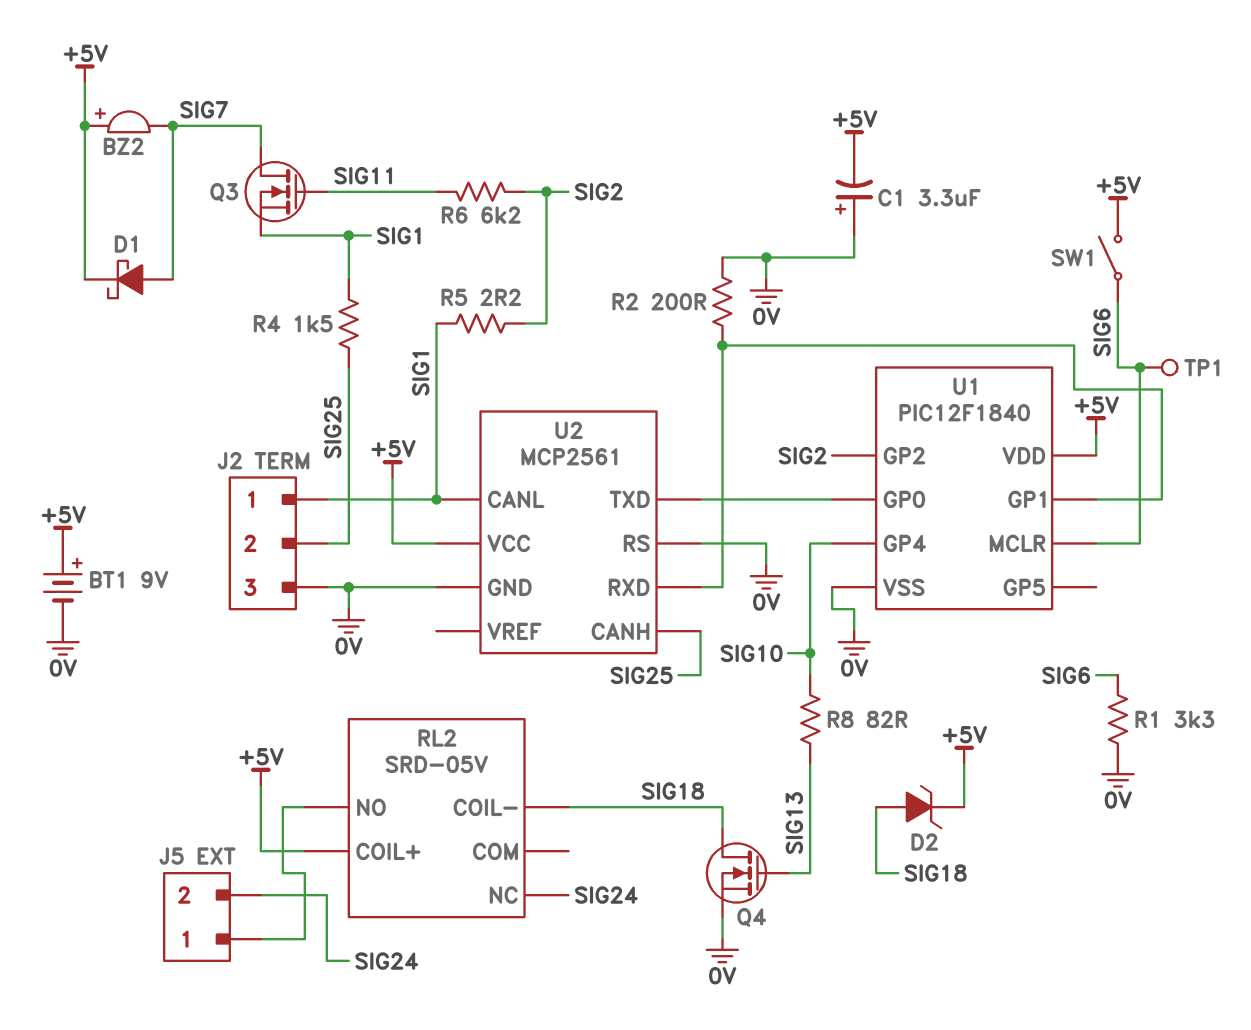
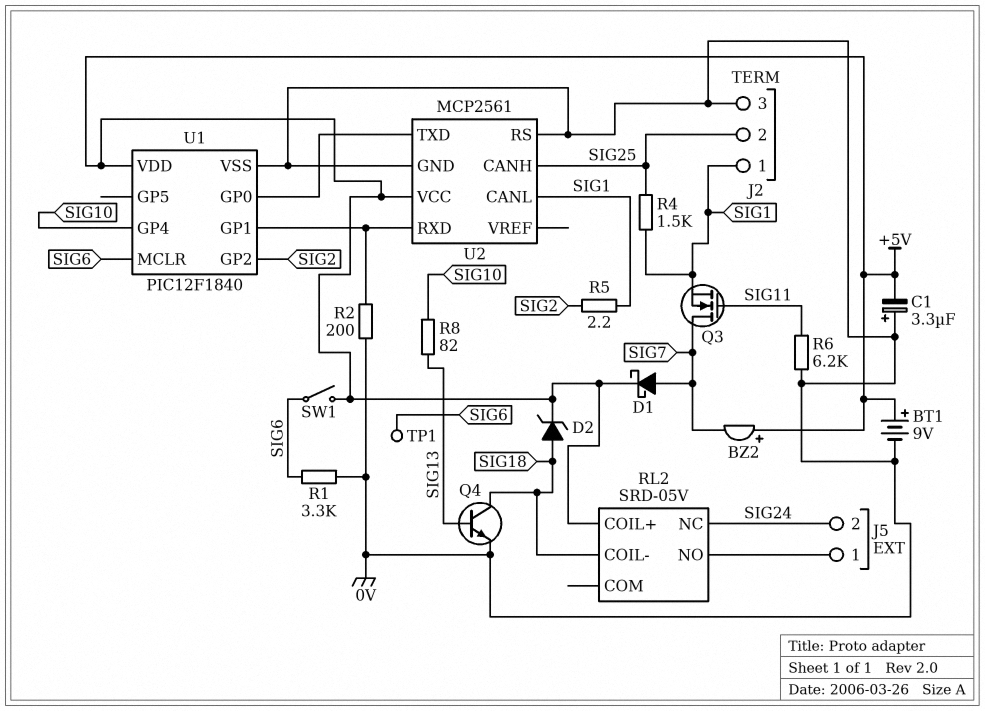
Q4: NMOS (G SIG13, D SIG18, S 0V) -> NPN (B SIG13, C SIG18, E 0V)
R6: 6.2k (SIG2, SIG11) -> 6.2k (0V, SIG11)

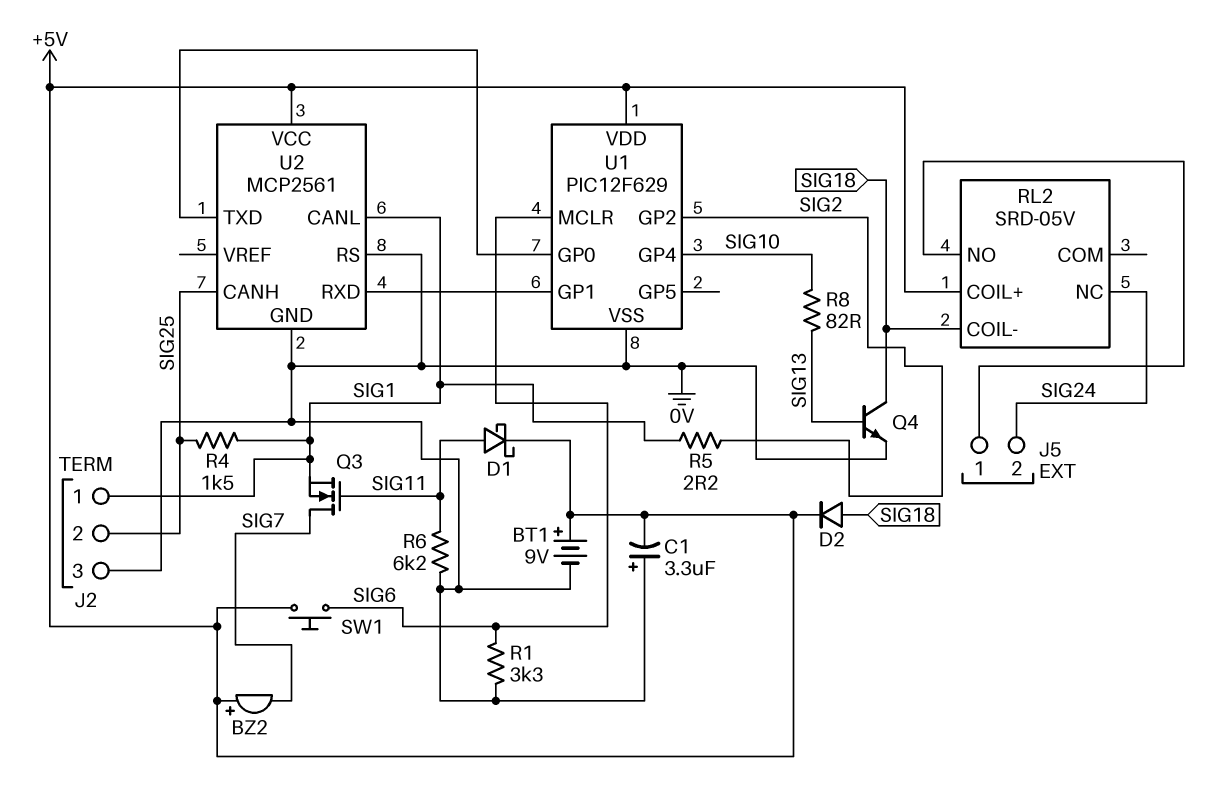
D1: schottky (A SIG7, K +5V) -> schottky (A SIG11, K +5V)
D2: zener (A SIG18, K +5V) -> diode (A SIG18, K +5V)
R2: 200 (0V, U1/GP1) -> none
SW1: switch (+5V, SIG6) -> button (+5V, SIG6)
TP1: test point (SIG6) -> none
U1: PIC12F1840 -> PIC12F629

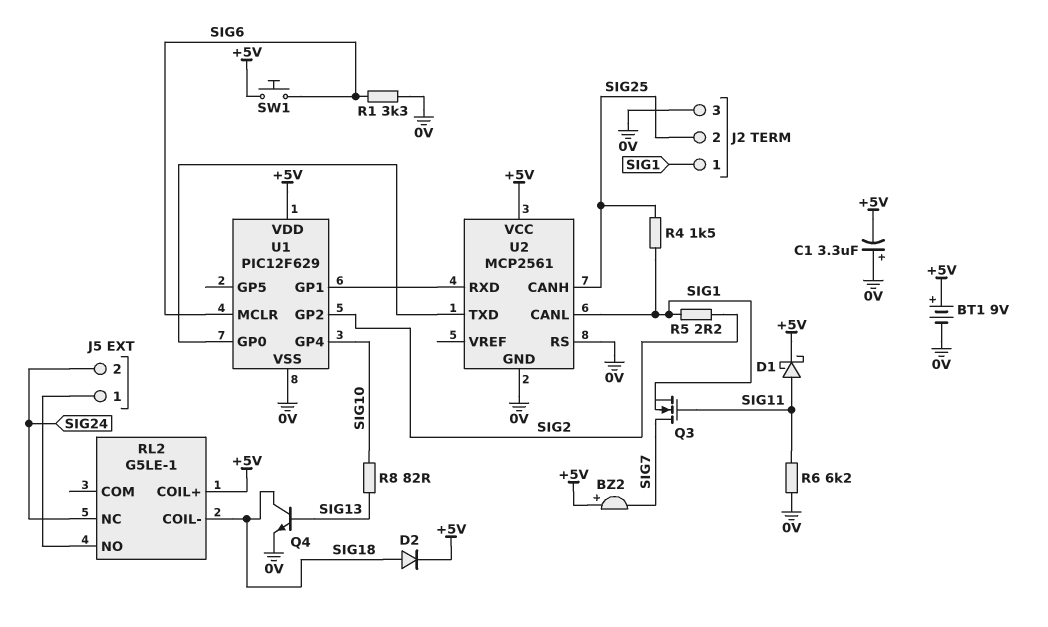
RL2: SRD-05V -> G5LE-1

